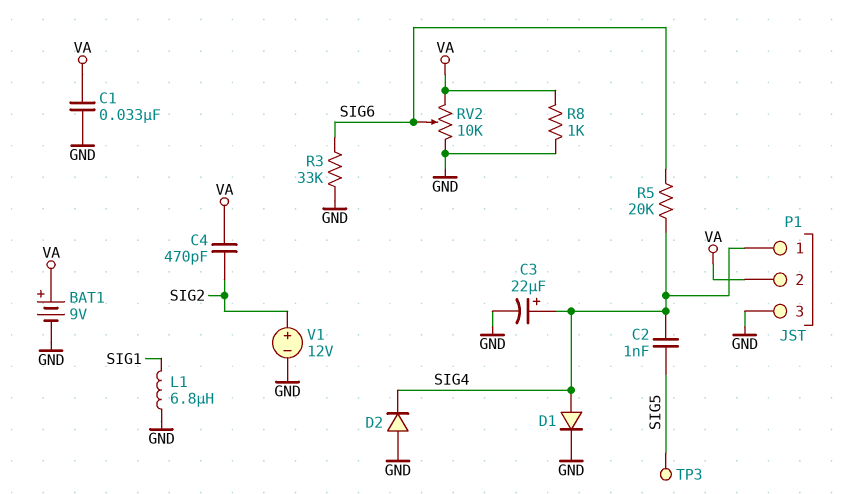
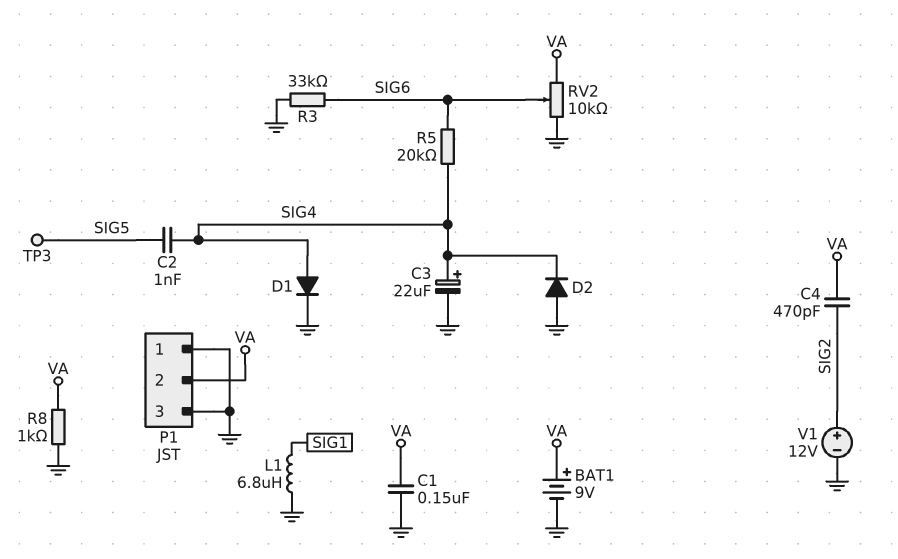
C1: 33nF (GND, VA) -> 150nF (GND, VA)
P1 pin 1: SIG4 -> GND

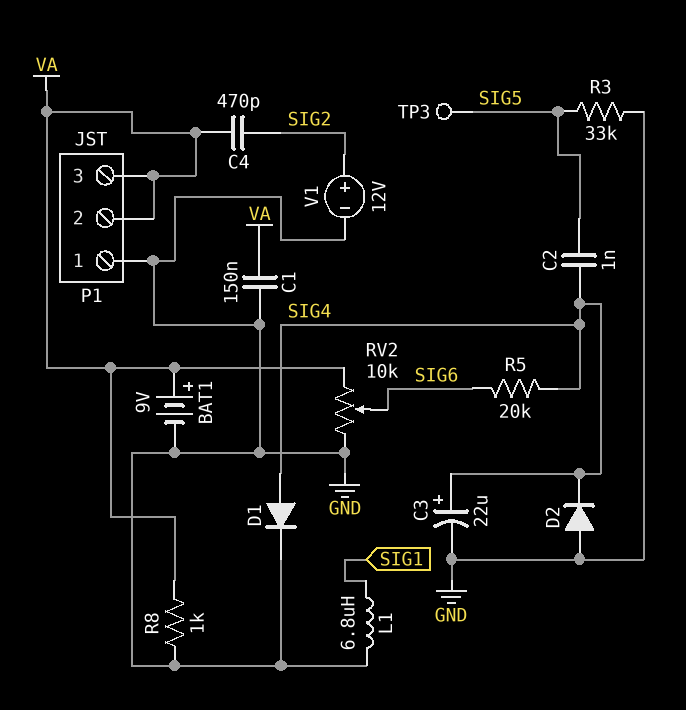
P1 pin 3: GND -> VA
R3: 33k (GND, SIG6) -> 33k (GND, SIG5)

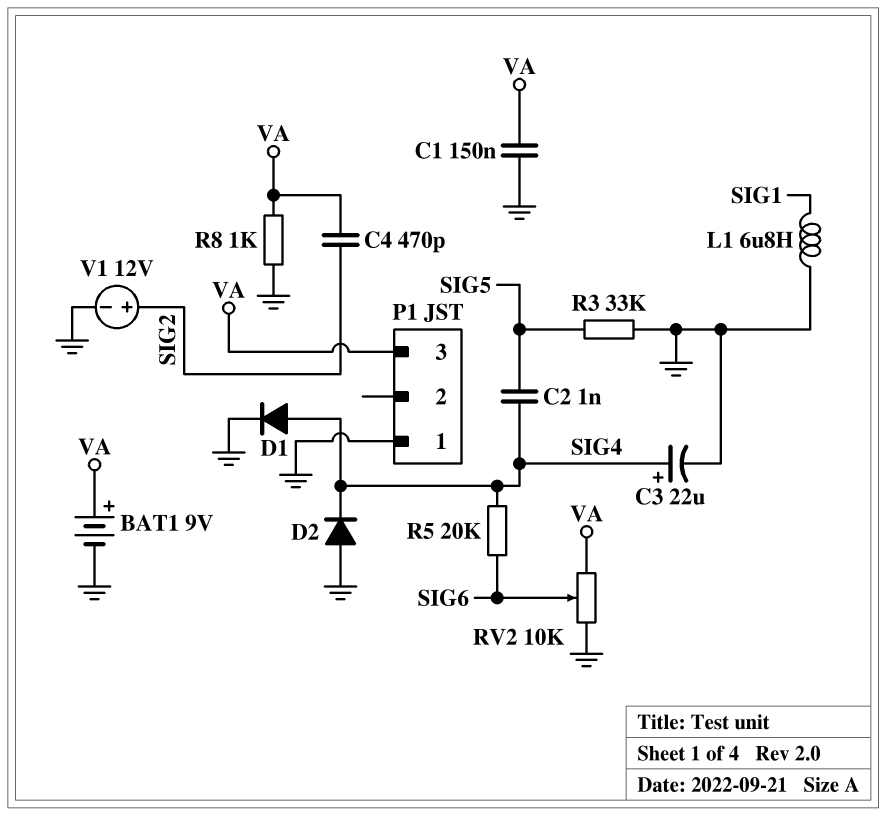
P1 pin 2: VA -> none
TP3: test point (SIG5) -> none

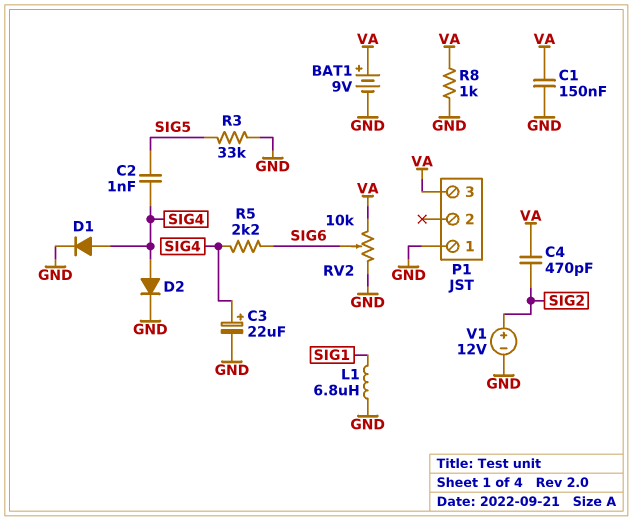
D2: diode (A GND, K SIG4) -> diode (A SIG4, K GND)
R5: 20k (SIG4, SIG6) -> 2.2k (SIG4, SIG6)

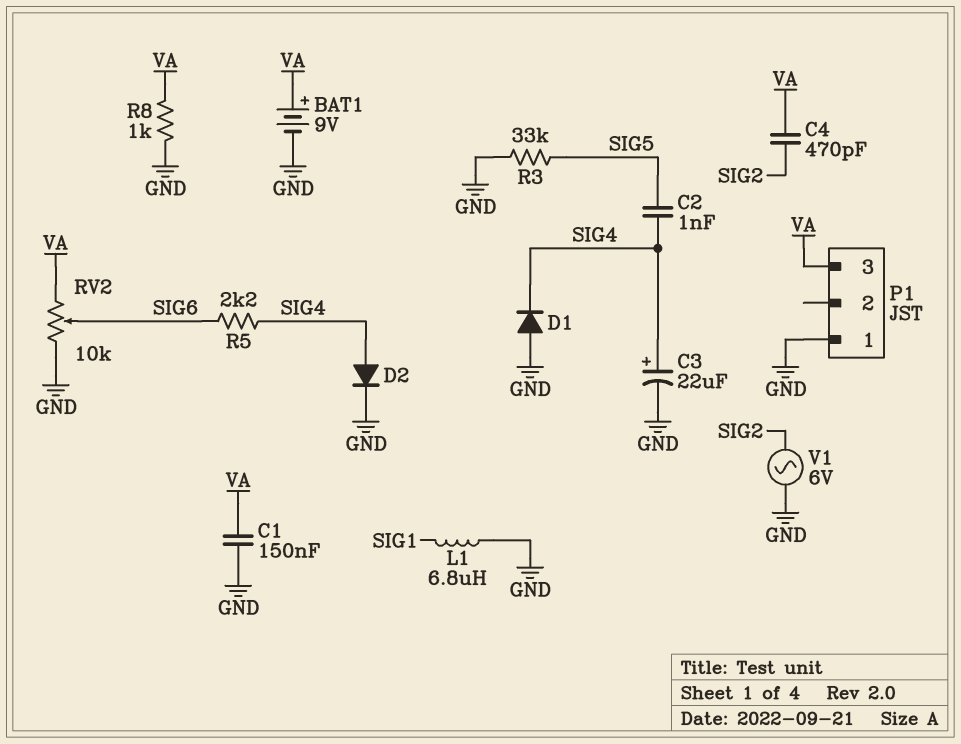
D1: diode (A SIG4, K GND) -> diode (A GND, K SIG4)
V1: 12V (plus SIG2, minus GND) -> AC 6V (GND, SIG2)

